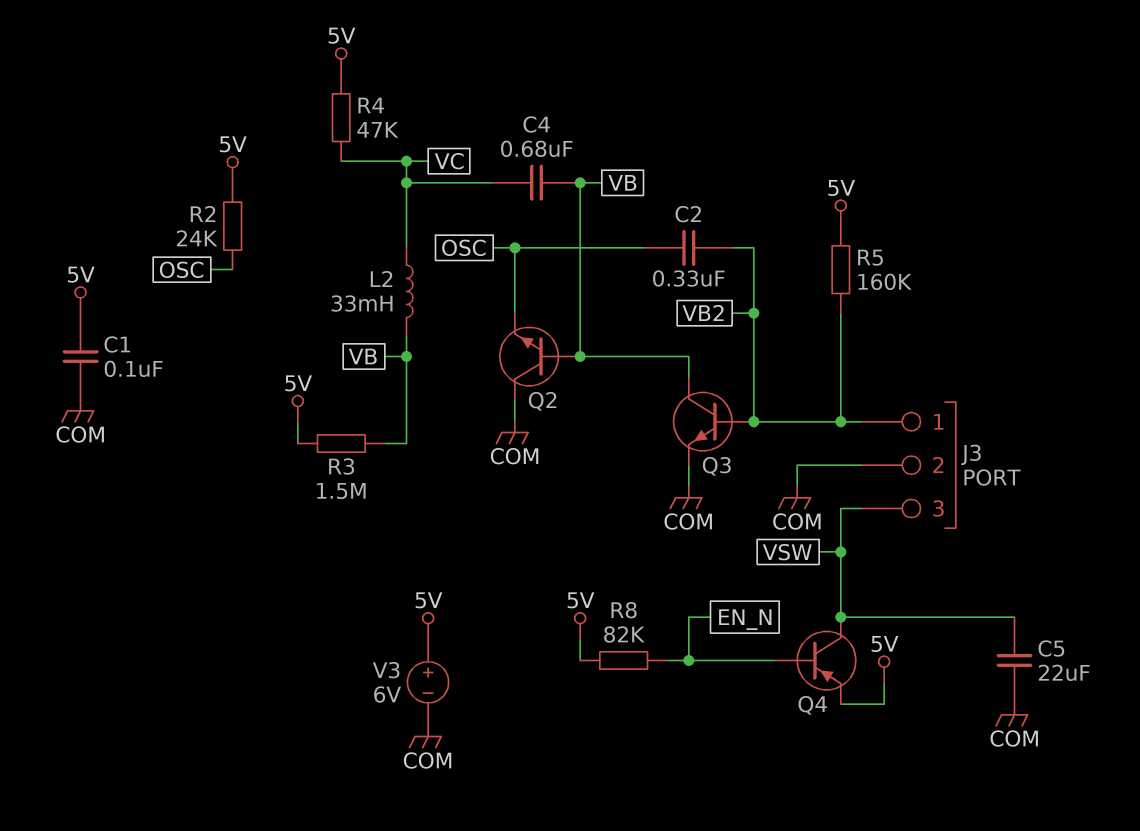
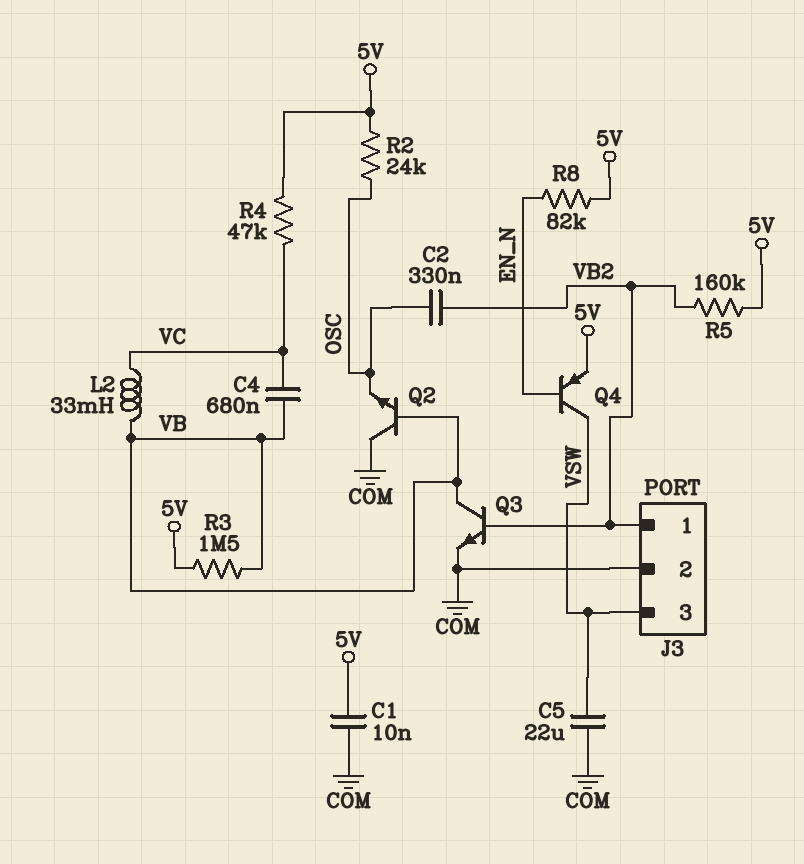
C1: 100nF (5V, COM) -> 10nF (5V, COM)
V3: 6V (plus 5V, minus COM) -> none

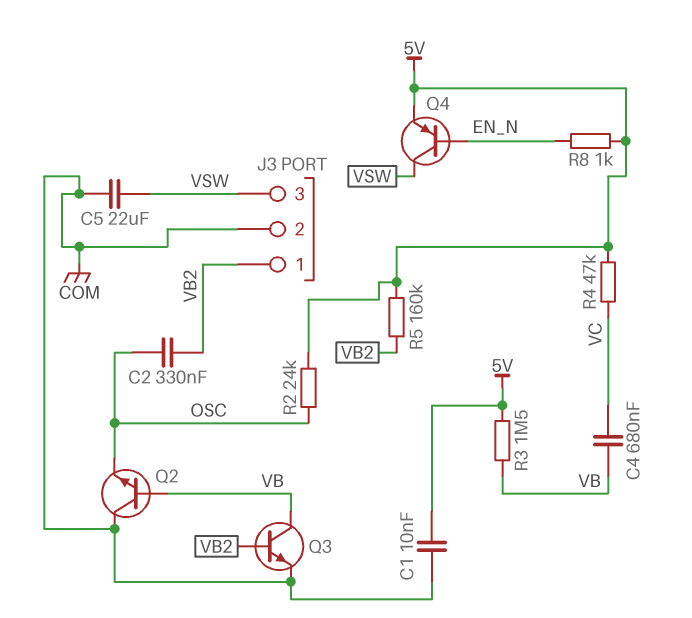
L2: 33mH (VB, VC) -> none
R8: 82k (5V, EN_N) -> 1k (5V, EN_N)

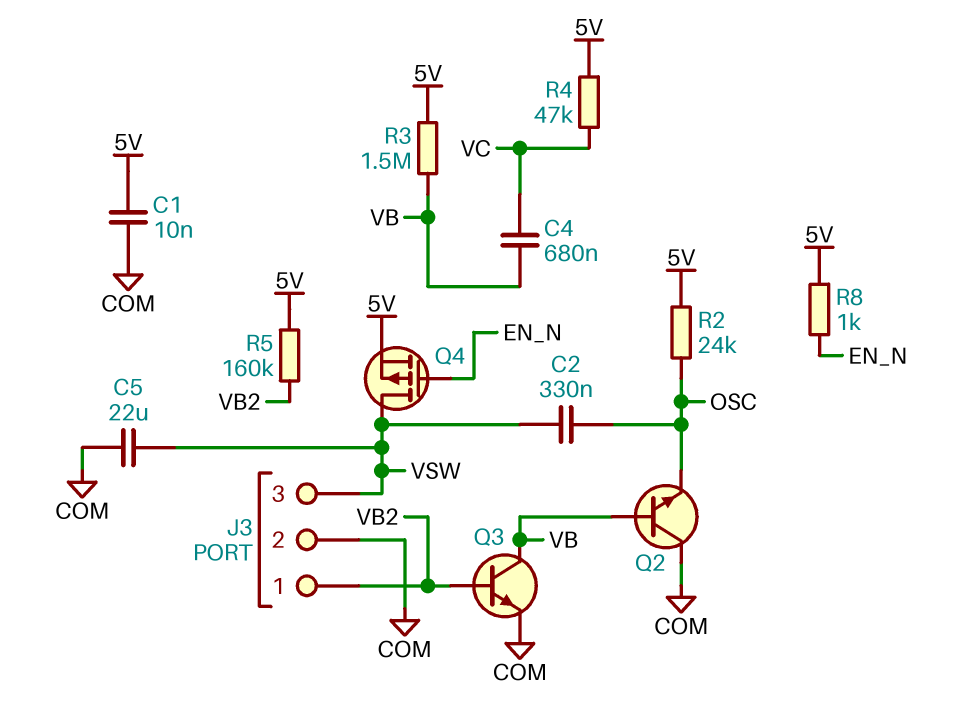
C2: 330nF (OSC, VB2) -> 330nF (OSC, VSW)
Q4: PNP (B EN_N, C VSW, E 5V) -> PMOS (G EN_N, D VSW, S 5V)

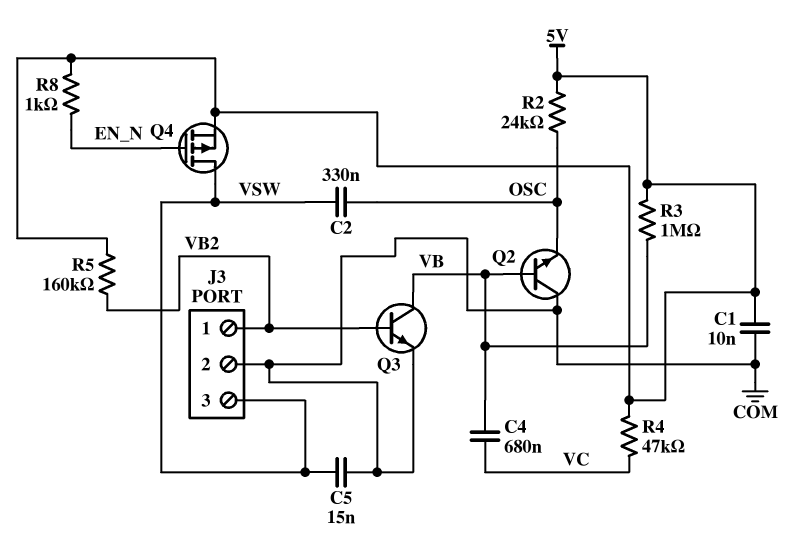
C5: 22uF (COM, VSW) -> 15nF (COM, VSW)
R3: 1.5M (5V, VB) -> 1M (5V, VB)

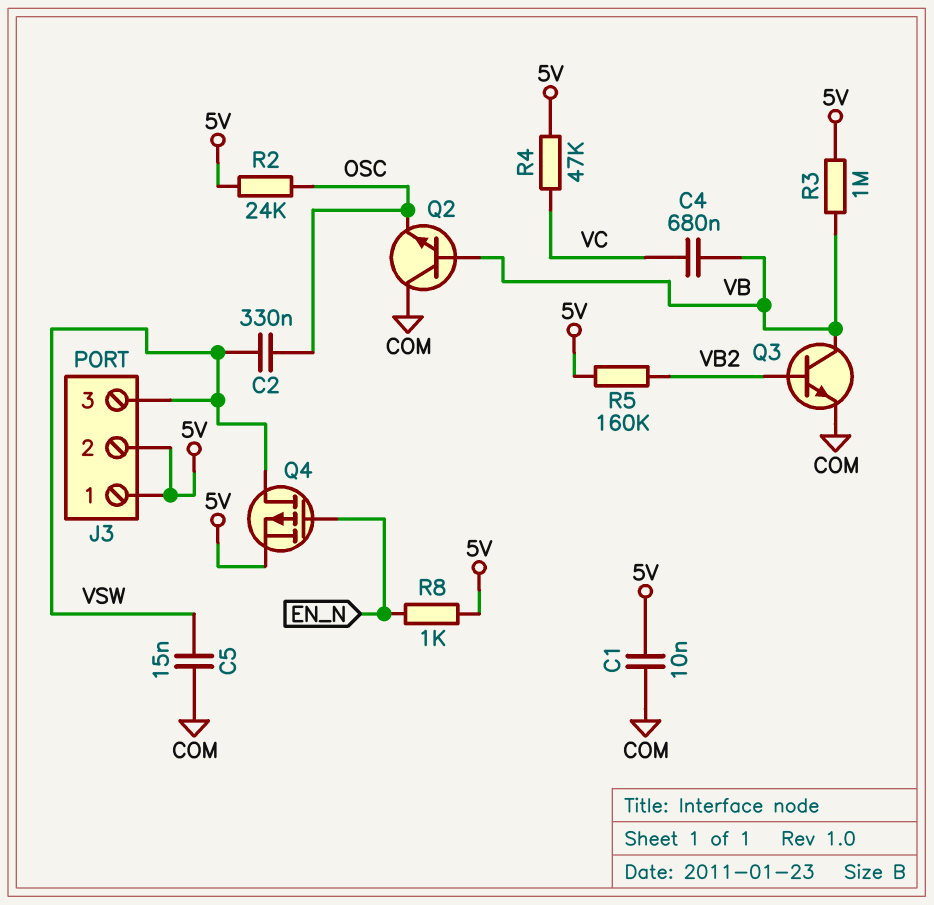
J3 pin 1: VB2 -> 5V
J3 pin 2: COM -> 5V

